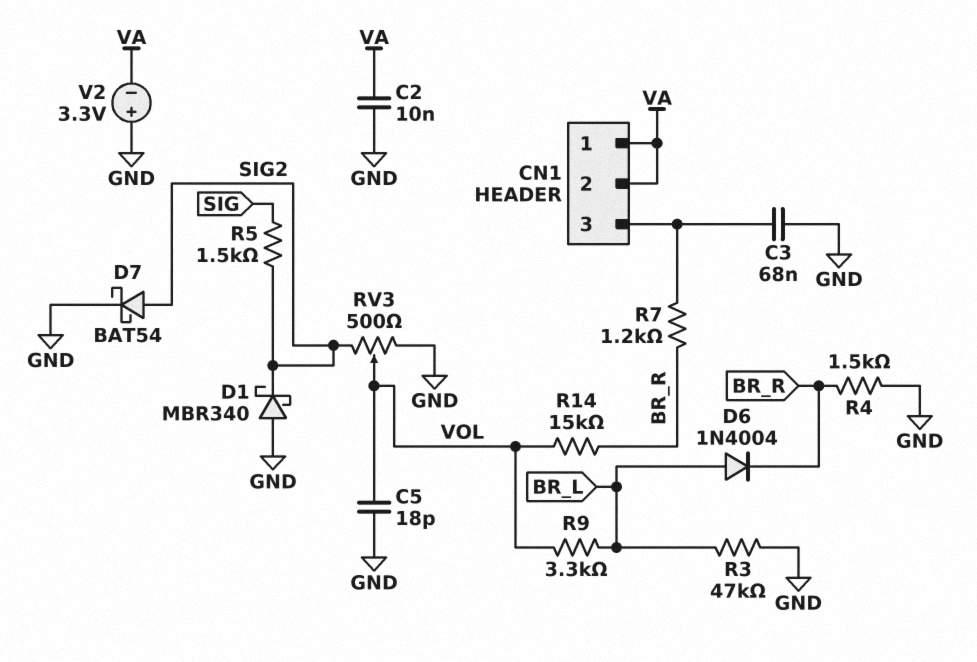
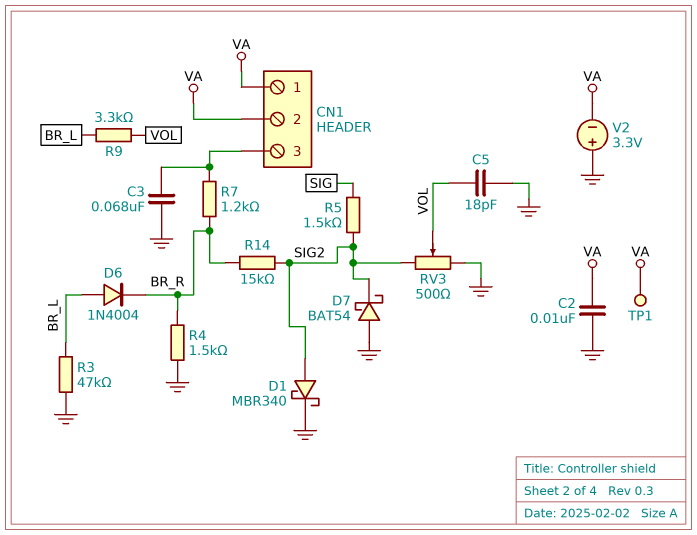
D1: schottky MBR340 (A GND, K SIG2) -> schottky MBR340 (A SIG2, K GND)
D7: schottky BAT54 (A SIG2, K GND) -> schottky BAT54 (A GND, K SIG2)
R14: 15k (BR_R, VOL) -> 15k (BR_R, SIG2)
TP1: none -> test point (VA)

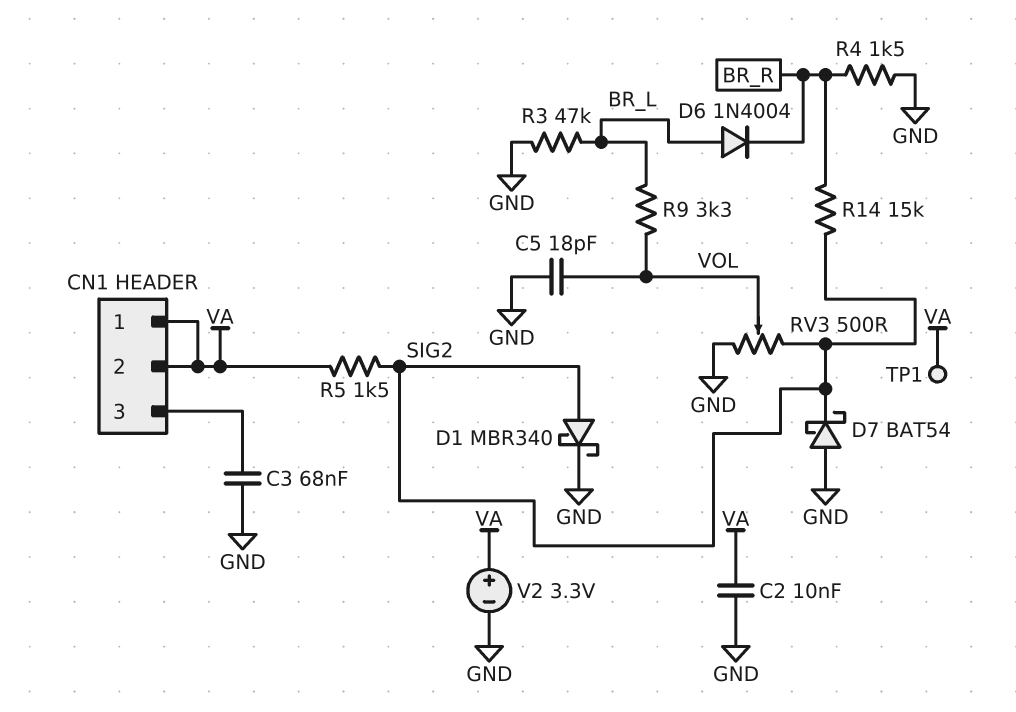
R5: 1.5k (SIG, SIG2) -> 1.5k (SIG2, VA)
R7: 1.2k (BR_R, CN1/3) -> none
V2: 3.3V (plus GND, minus VA) -> 3.3V (plus VA, minus GND)

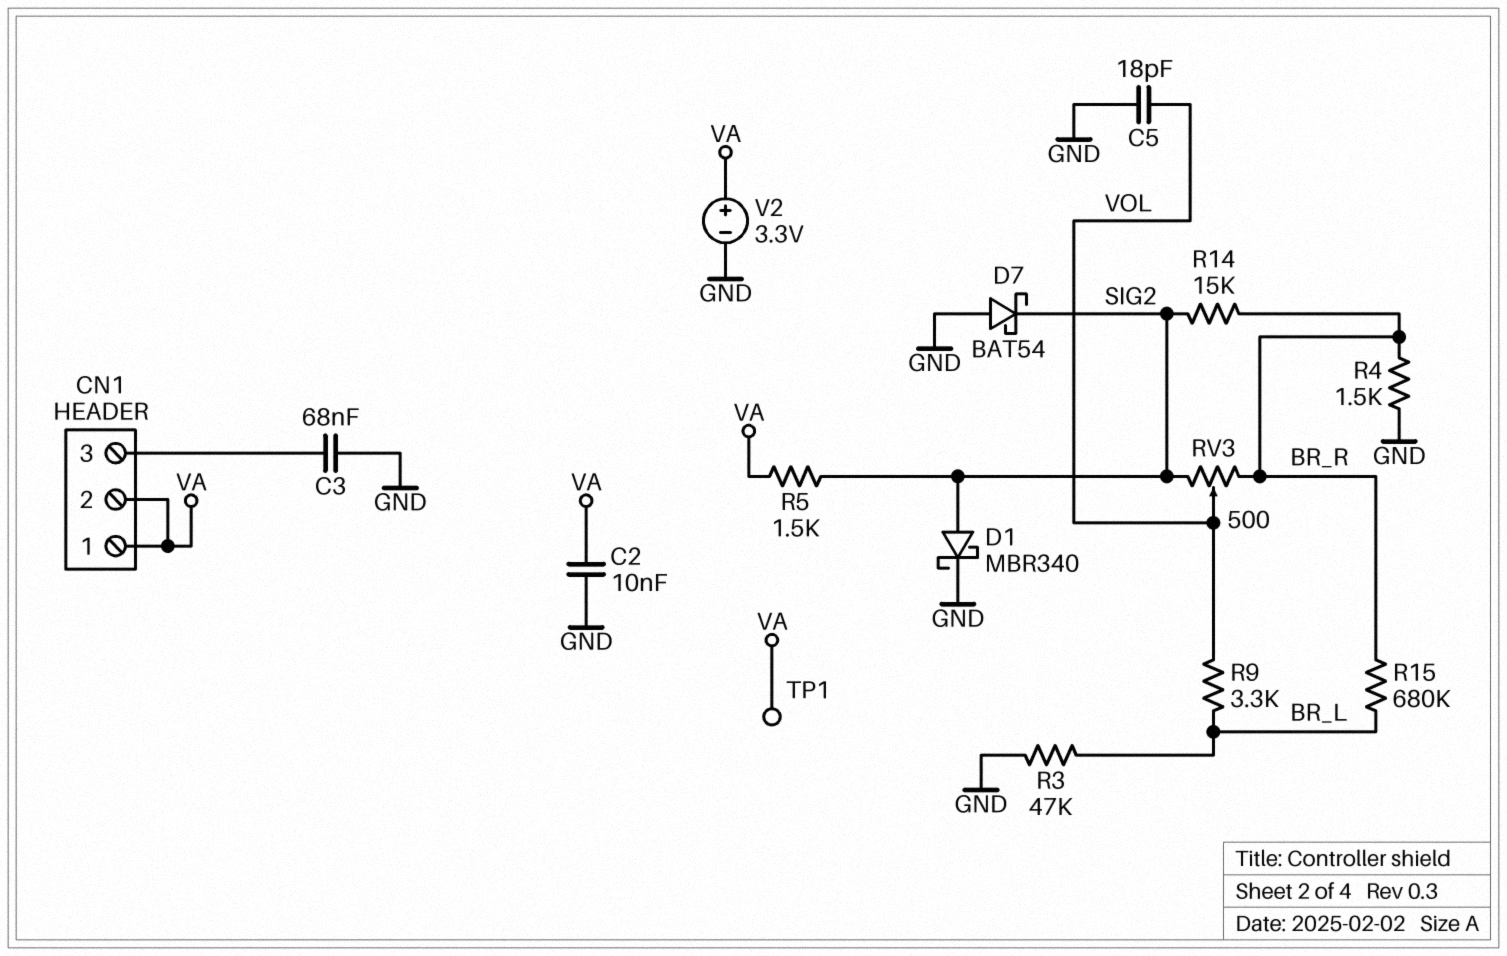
D6: diode 1N4004 (A BR_L, K BR_R) -> none
R15: none -> 680k (BR_L, BR_R)
RV3: 500 (GND, SIG2, wiper VOL) -> 500 (BR_R, SIG2, wiper VOL)

